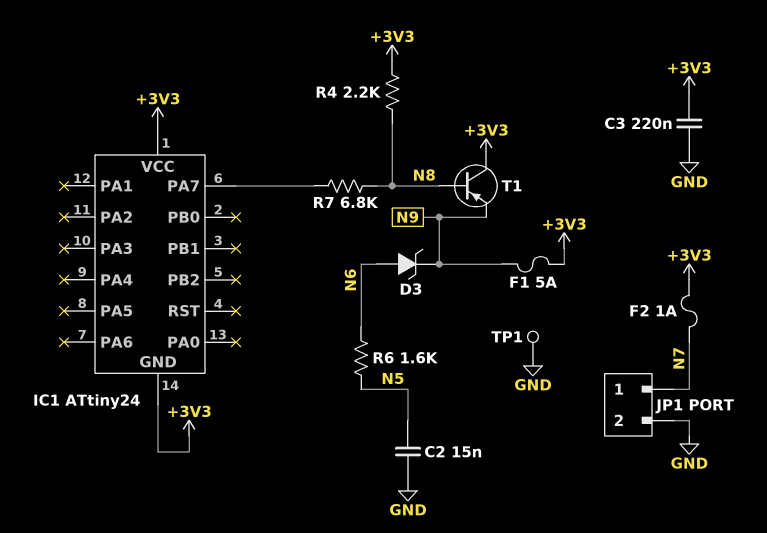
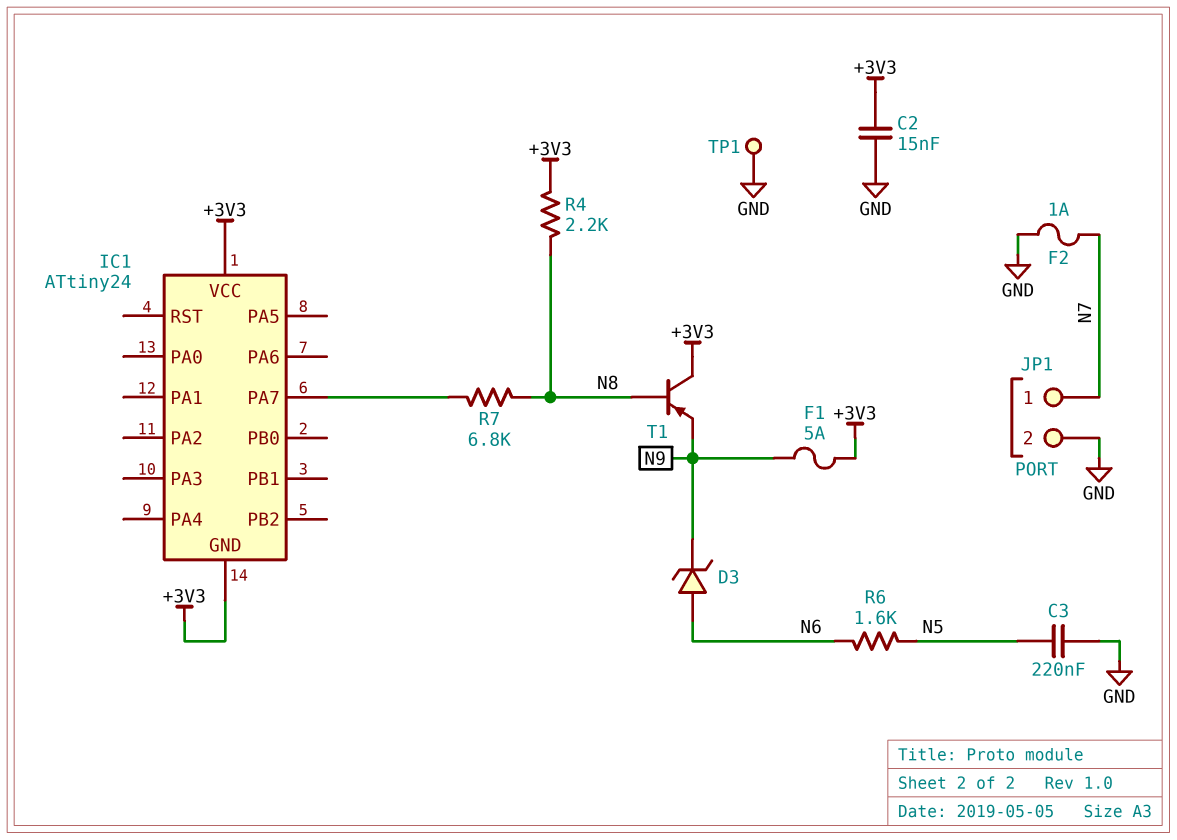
C2: 15nF (GND, N5) -> 15nF (+3V3, GND)
C3: 220nF (+3V3, GND) -> 220nF (GND, N5)
F2: 1A (+3V3, N7) -> 1A (GND, N7)

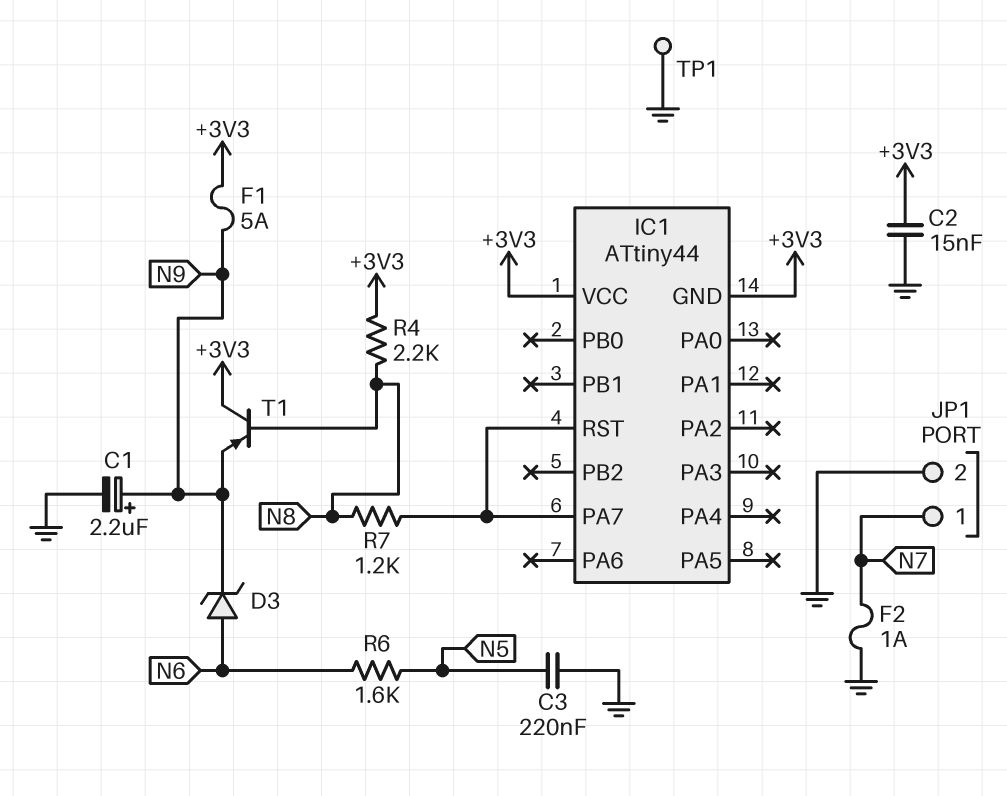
C1: none -> 2.2uF (plus N9, minus GND)
IC1: ATtiny24 -> ATtiny44
IC1 pin RST: none -> IC1/PA7
R7: 6.8k (IC1/PA7, N8) -> 1.2k (IC1/PA7, N8)

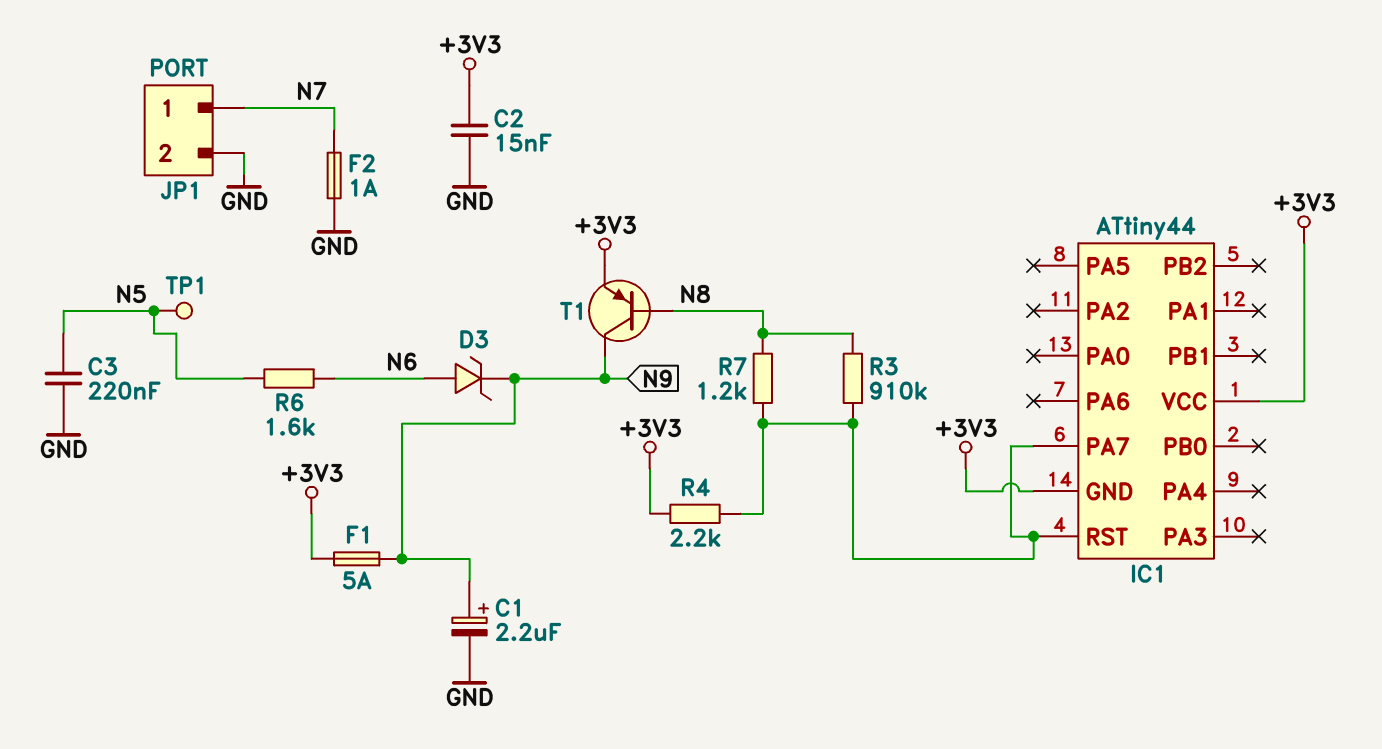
R3: none -> 910k (IC1/PA7, N8)
R4: 2.2k (+3V3, N8) -> 2.2k (+3V3, IC1/PA7)
T1: PNP (B N8, C +3V3, E N9) -> PNP (B N8, C N9, E +3V3)
TP1: test point (GND) -> test point (N5)

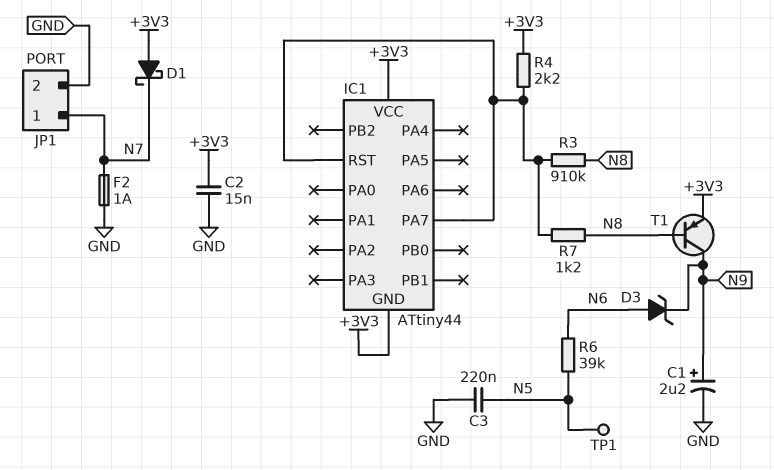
D1: none -> schottky (A +3V3, K N7)
F1: 5A (+3V3, N9) -> none
R6: 1.6k (N5, N6) -> 39k (N5, N6)

